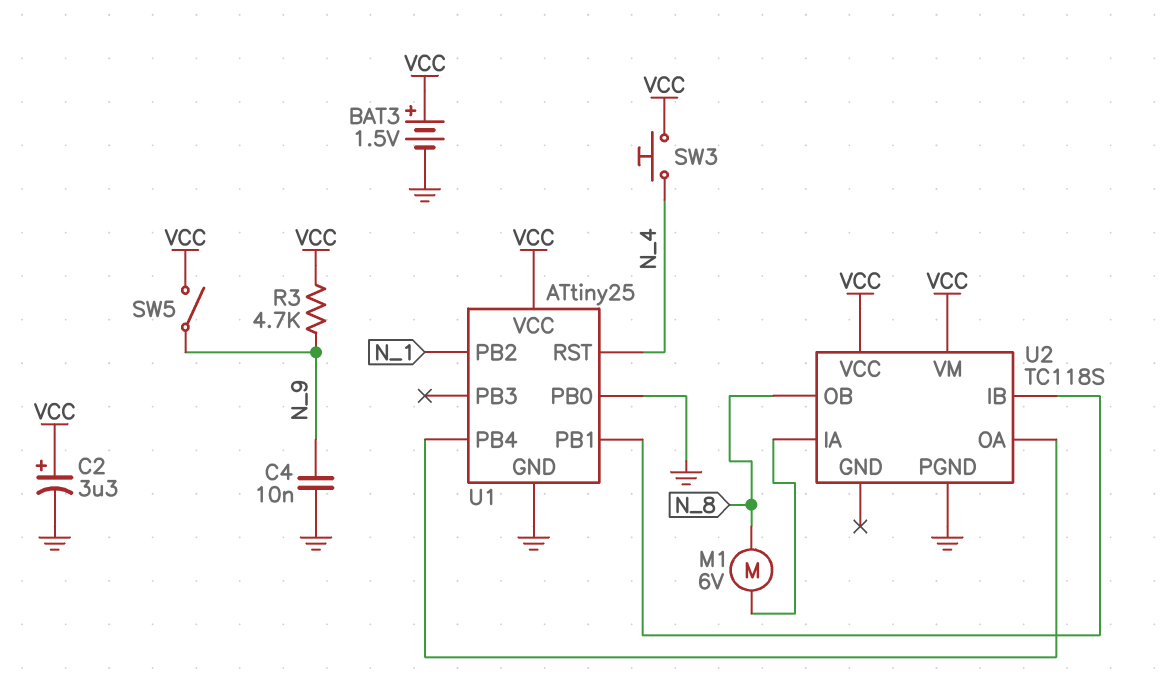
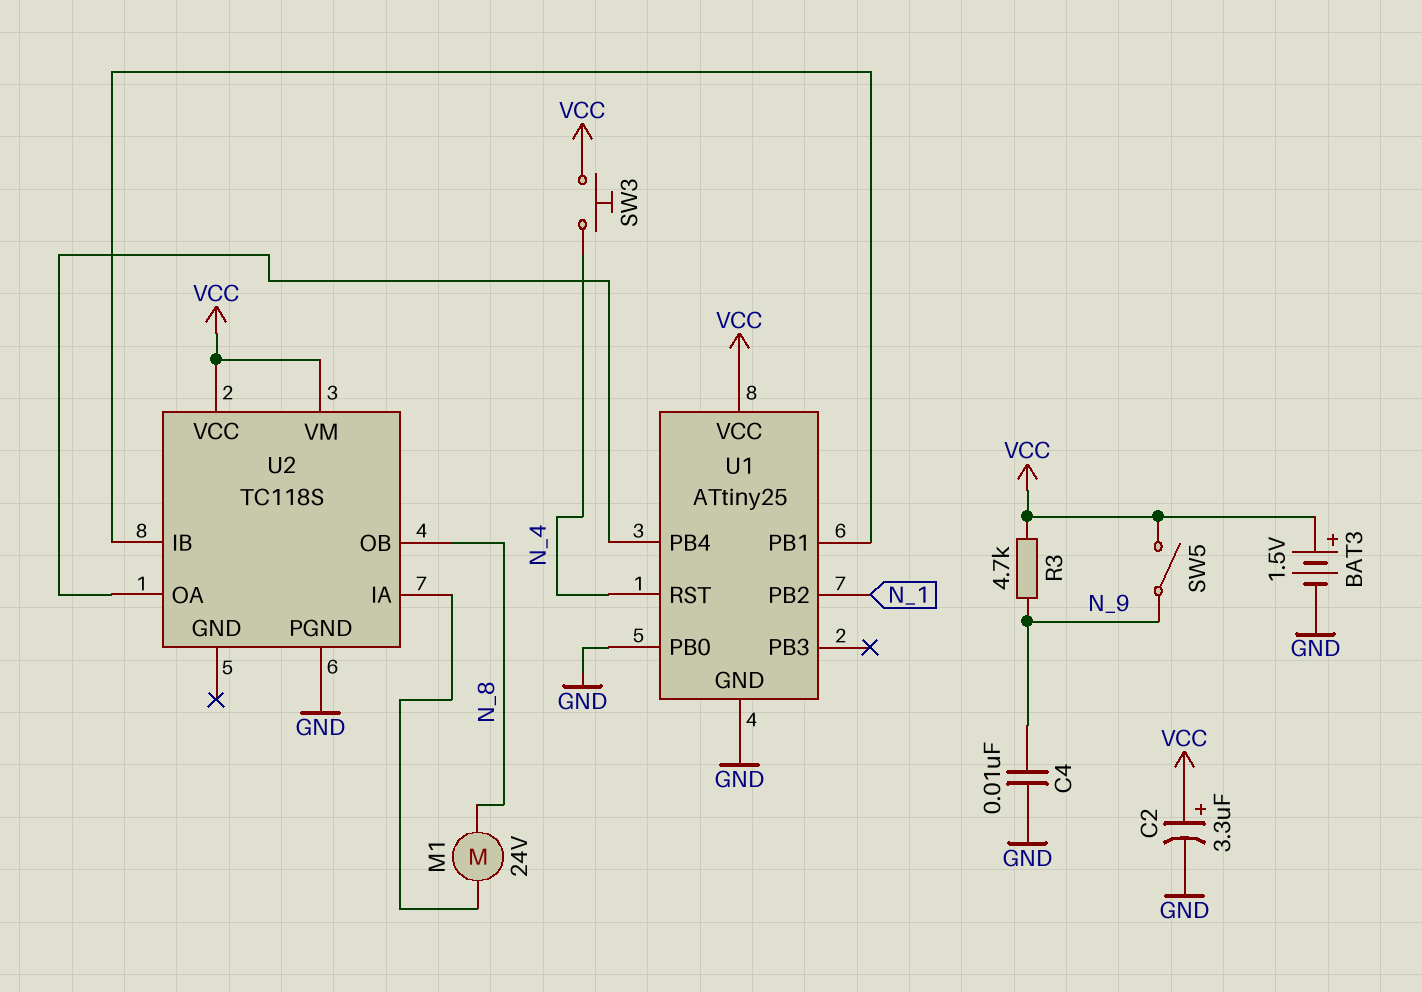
M1: motor 6V (N_8, U2/IA) -> motor 24V (N_8, U2/IA)

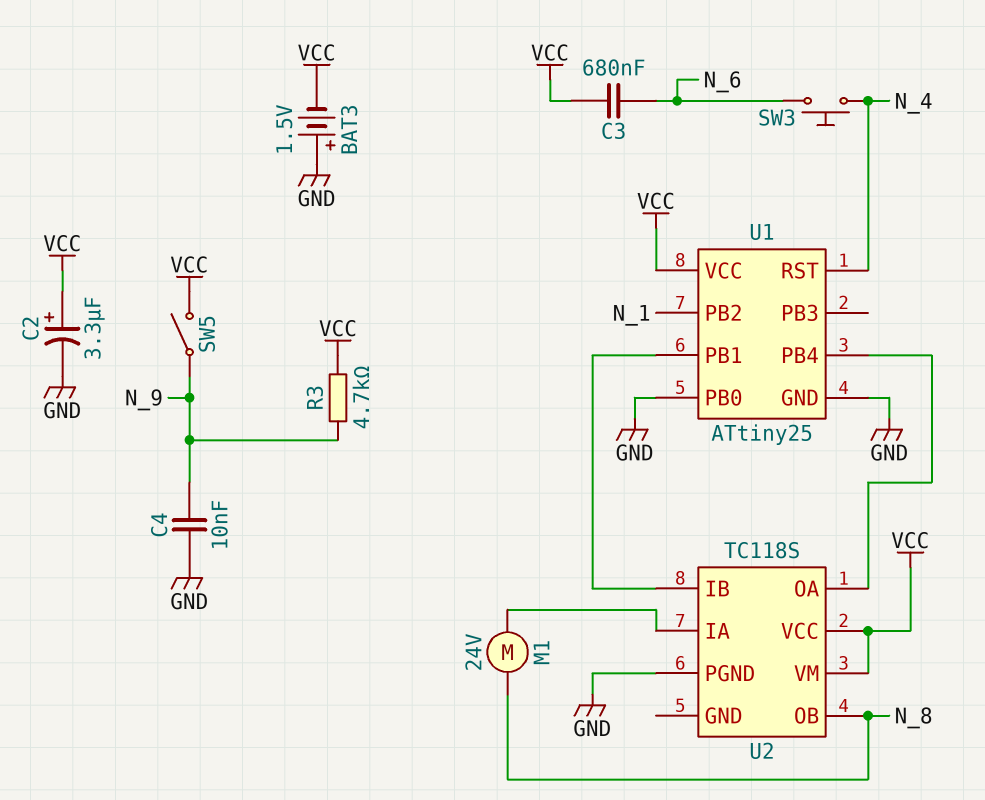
BAT3: 1.5V (plus VCC, minus GND) -> 1.5V (plus GND, minus VCC)
C3: none -> 680nF (N_6, VCC)
SW3: button (N_4, VCC) -> button (N_4, N_6)

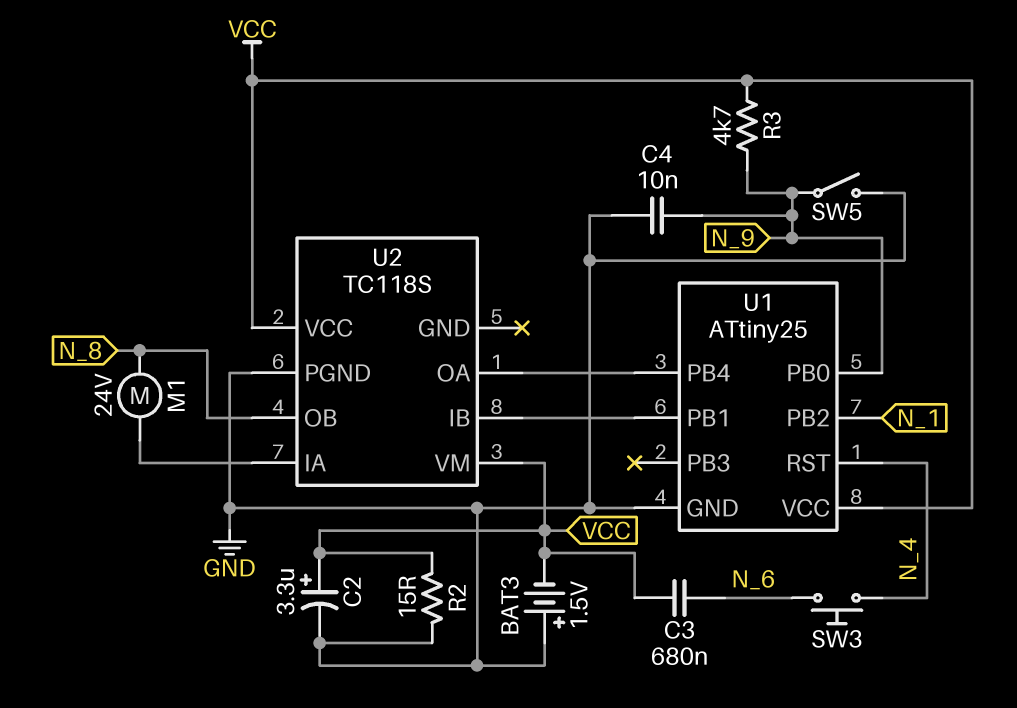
R2: none -> 15 (GND, VCC)
SW5: switch (N_9, VCC) -> switch (GND, N_9)
U1 pin PB0: GND -> N_9

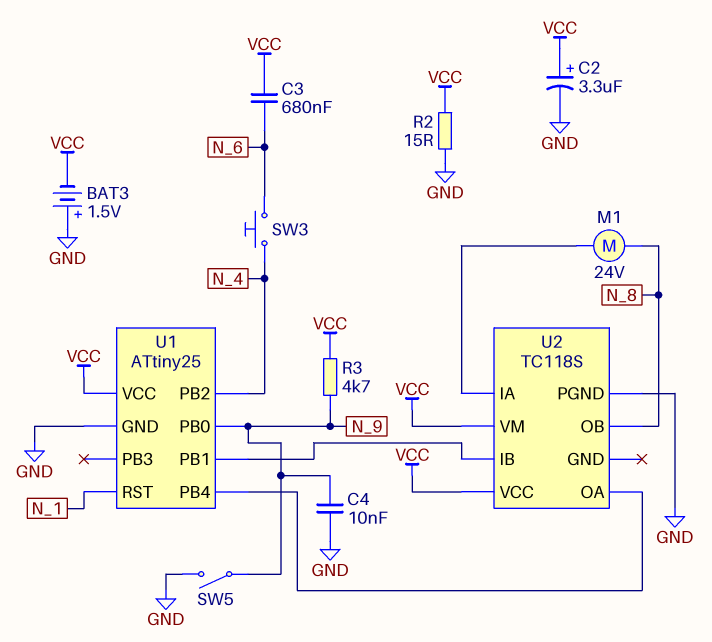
U1 pin PB2: N_1 -> N_4
U1 pin RST: N_4 -> N_1

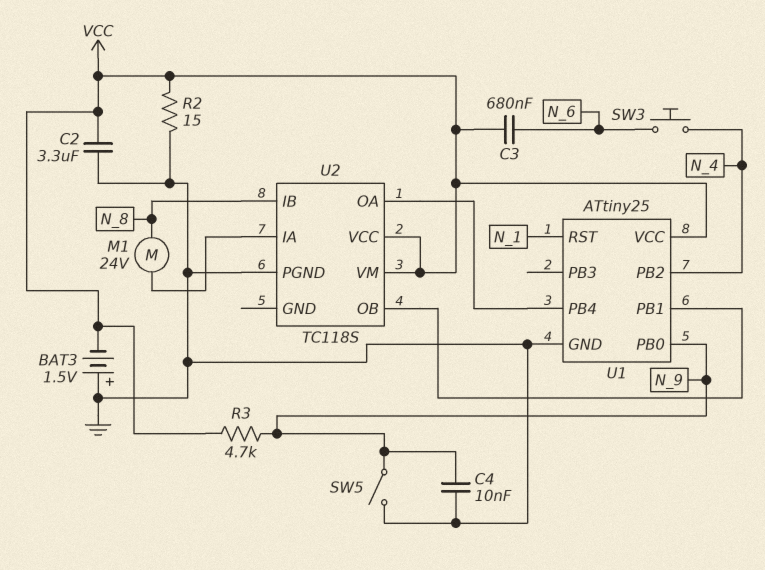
C2: 3.3uF (plus VCC, minus GND) -> 3.3uF (GND, VCC)
U2 pin IB: U1/PB1 -> N_8
U2 pin OB: N_8 -> U1/PB1

